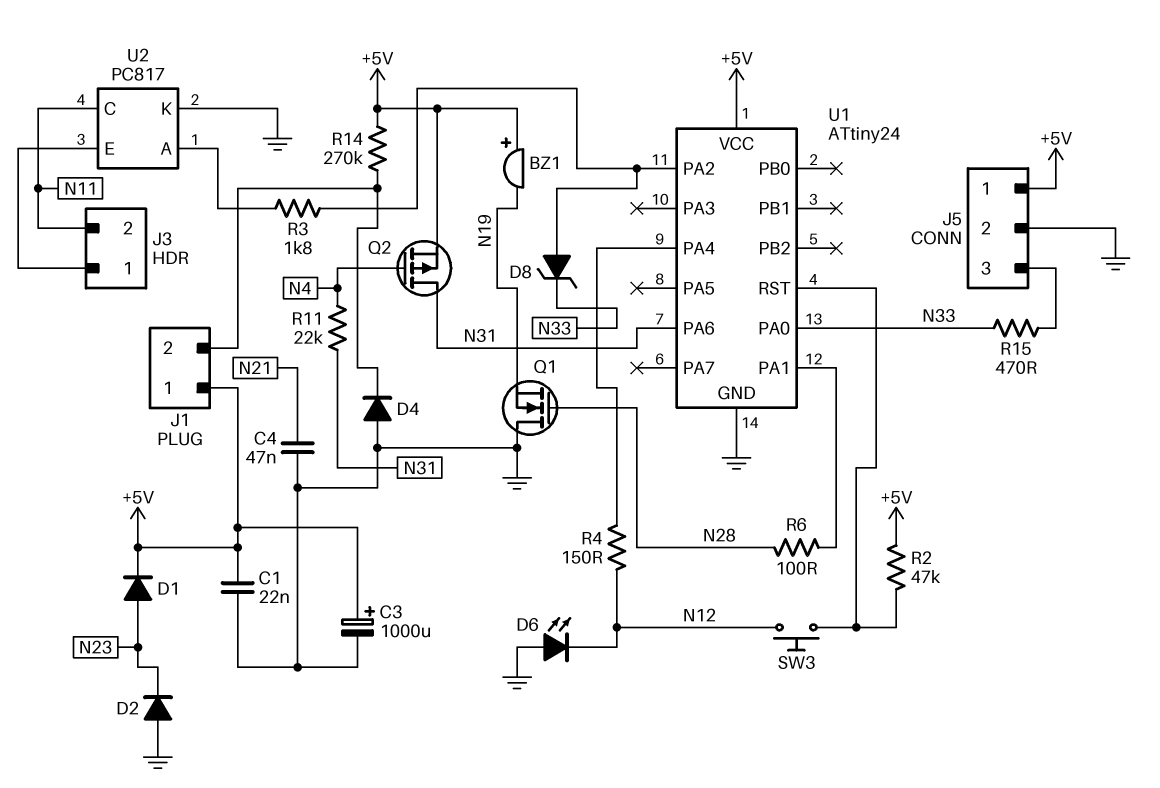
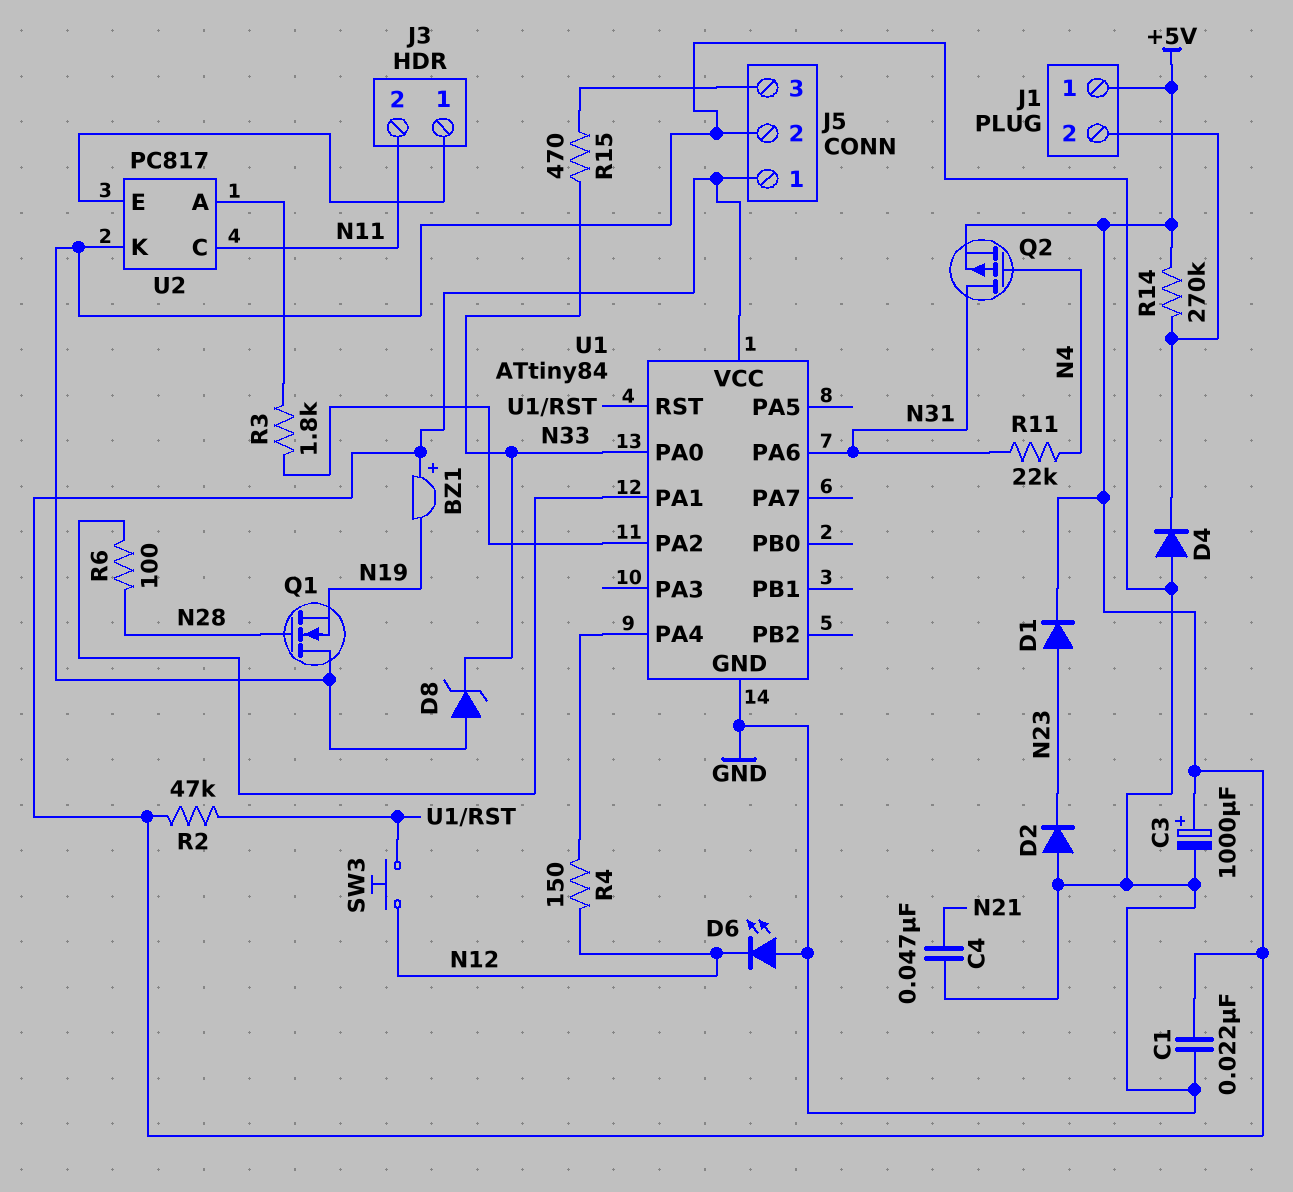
D8: zener (A U1/PA2, K N33) -> zener (A GND, K N33)
U1: ATtiny24 -> ATtiny84

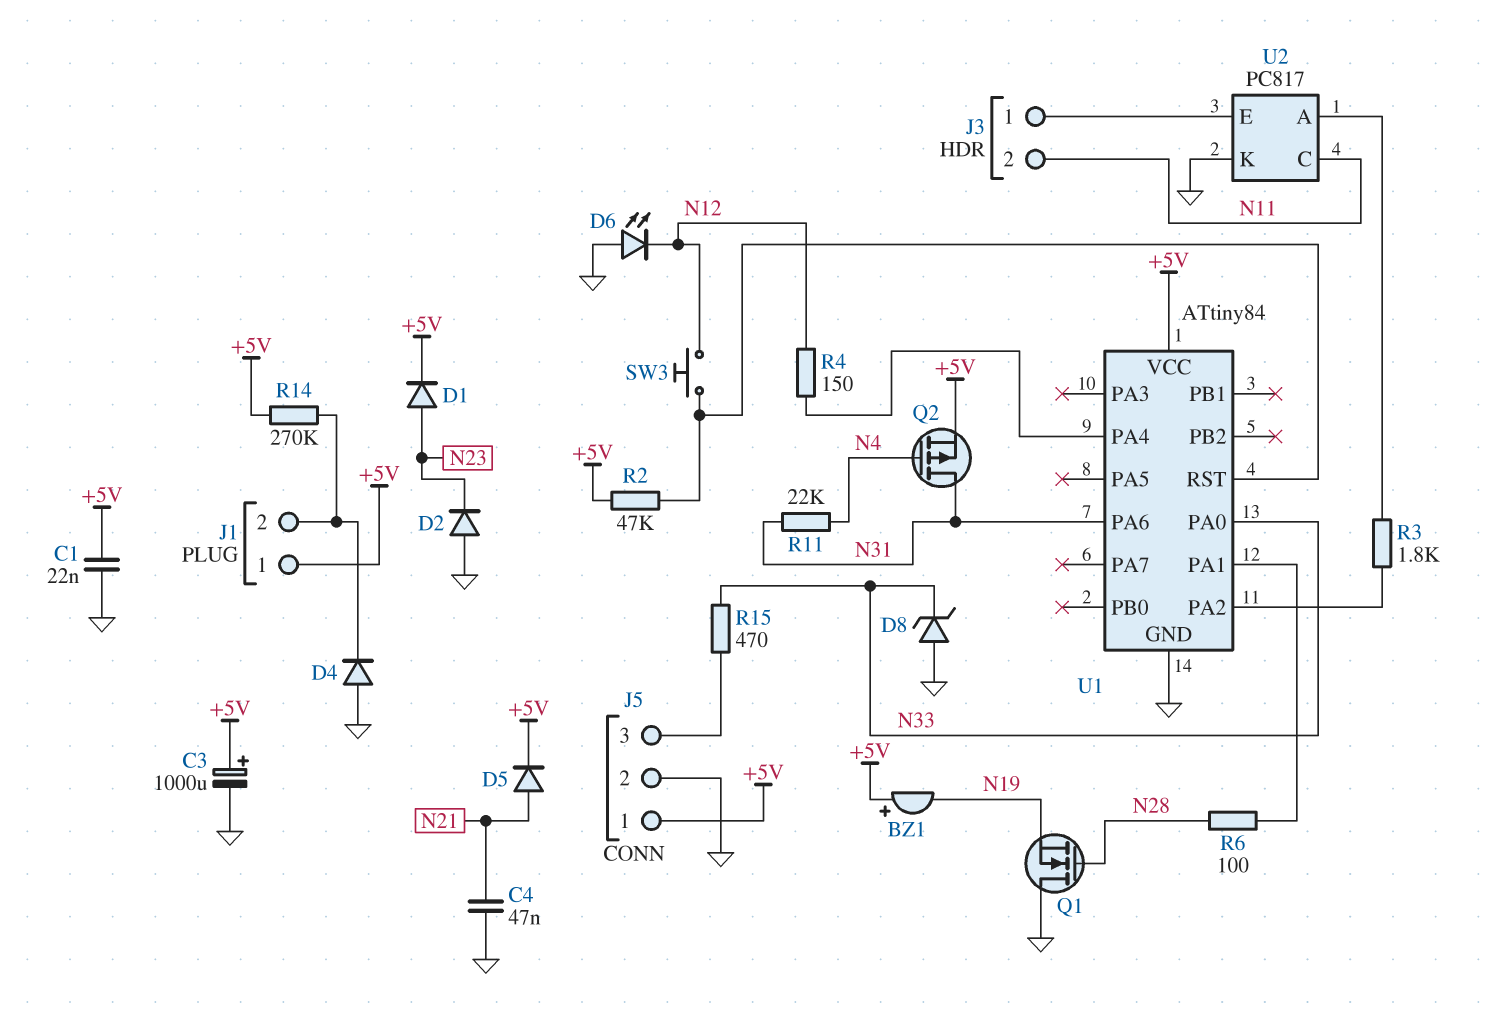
D5: none -> diode (A N21, K +5V)

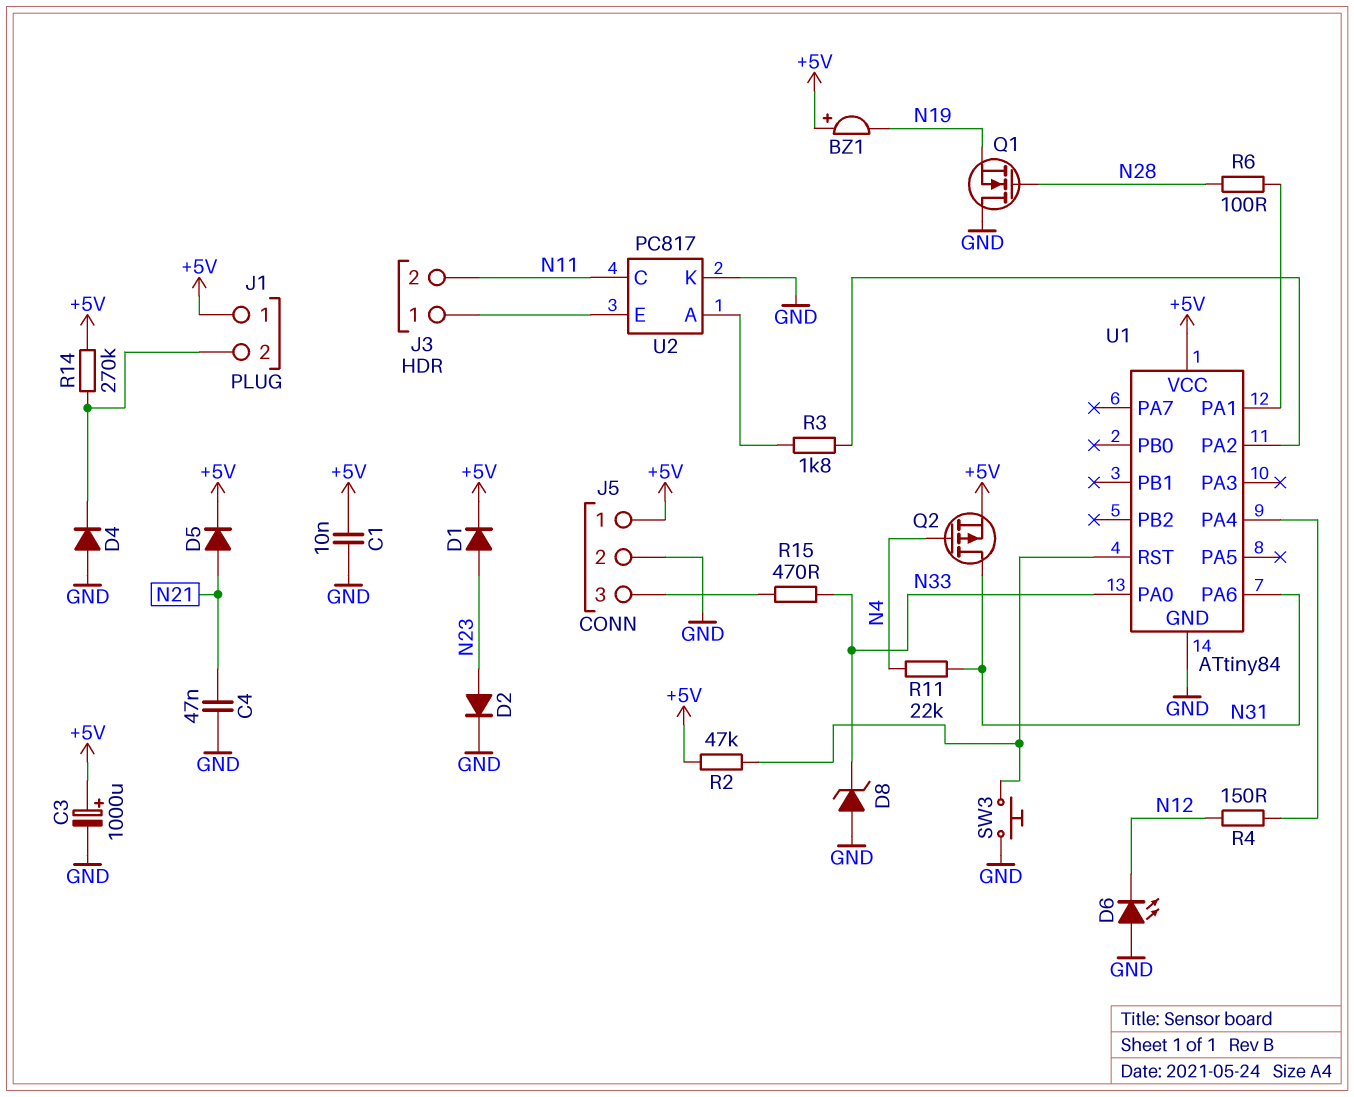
C1: 22nF (+5V, GND) -> 10nF (+5V, GND)
D2: diode (A GND, K N23) -> diode (A N23, K GND)
SW3: button (N12, U1/RST) -> button (GND, U1/RST)

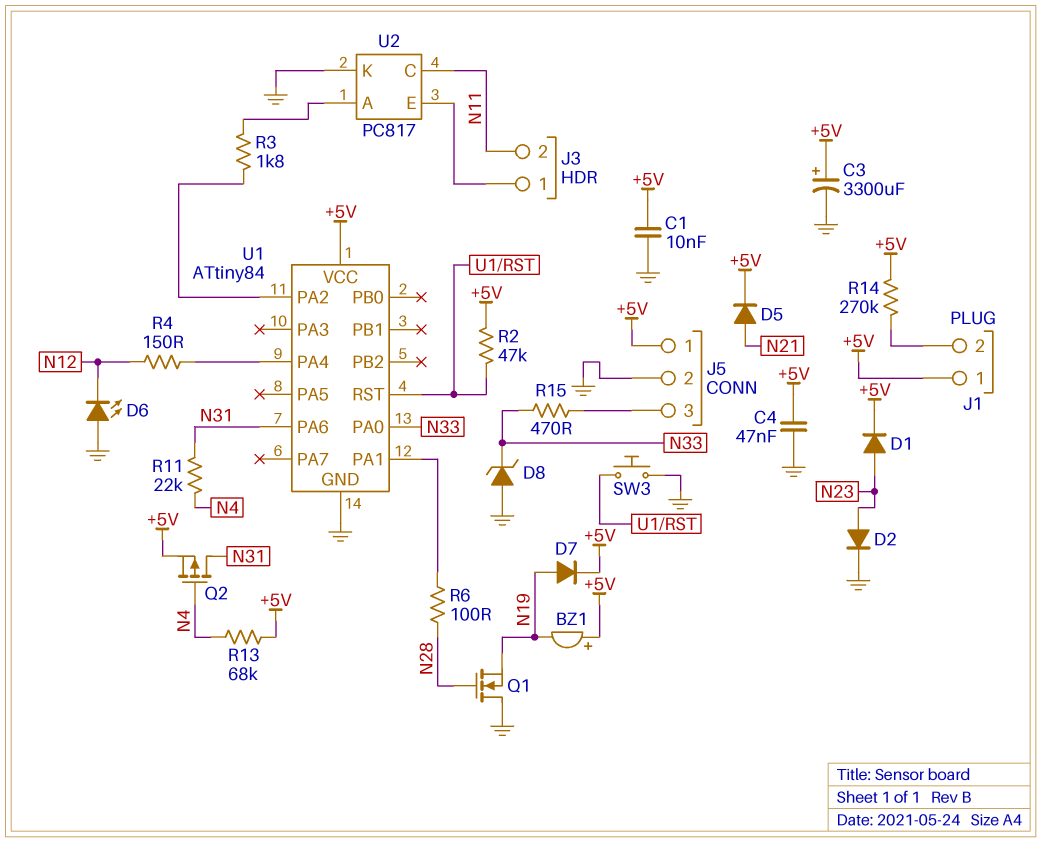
C3: 1000uF (plus +5V, minus GND) -> 3300uF (plus +5V, minus GND)
C4: 47nF (GND, N21) -> 47nF (+5V, GND)
D4: diode (A GND, K J1/2) -> none
D7: none -> diode (A N19, K +5V)
R13: none -> 68k (+5V, N4)

